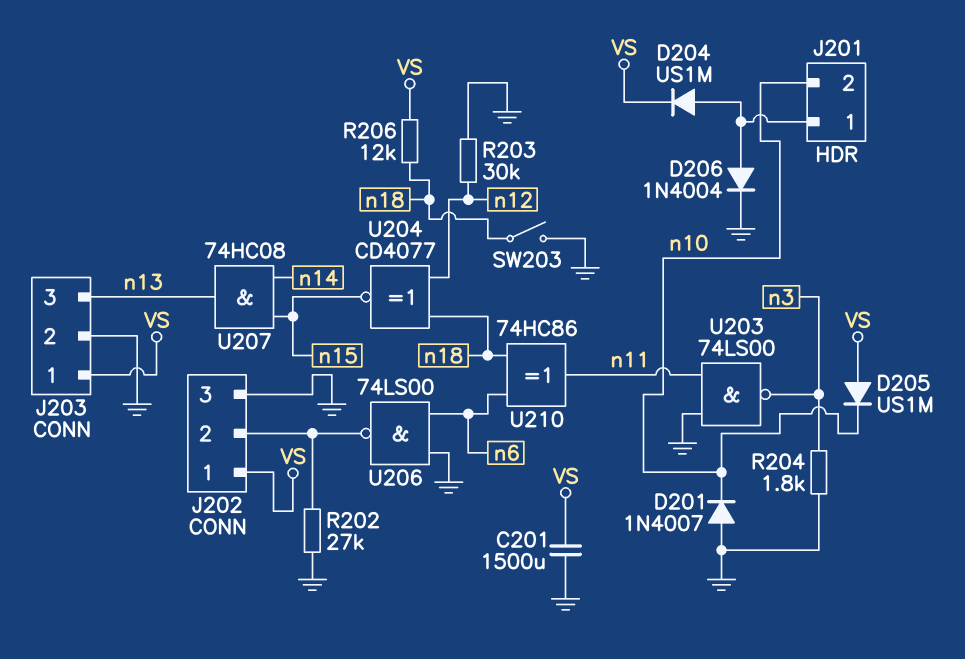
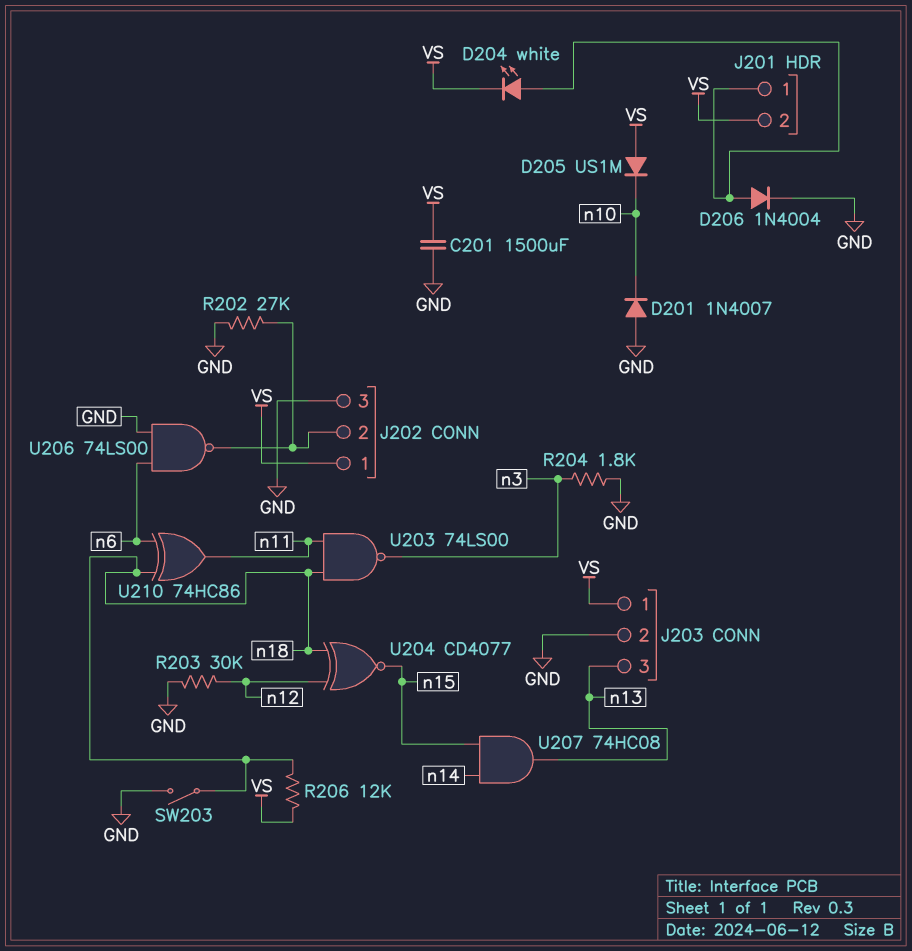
D204: diode US1M (A J201/1, K VS) -> LED white (A J201/1, K VS)
J201 pin 2: n10 -> VS
U203: NAND 74LS00 (in GND, in n11, out n3) -> NAND 74LS00 (in n11, in n18, out n3)

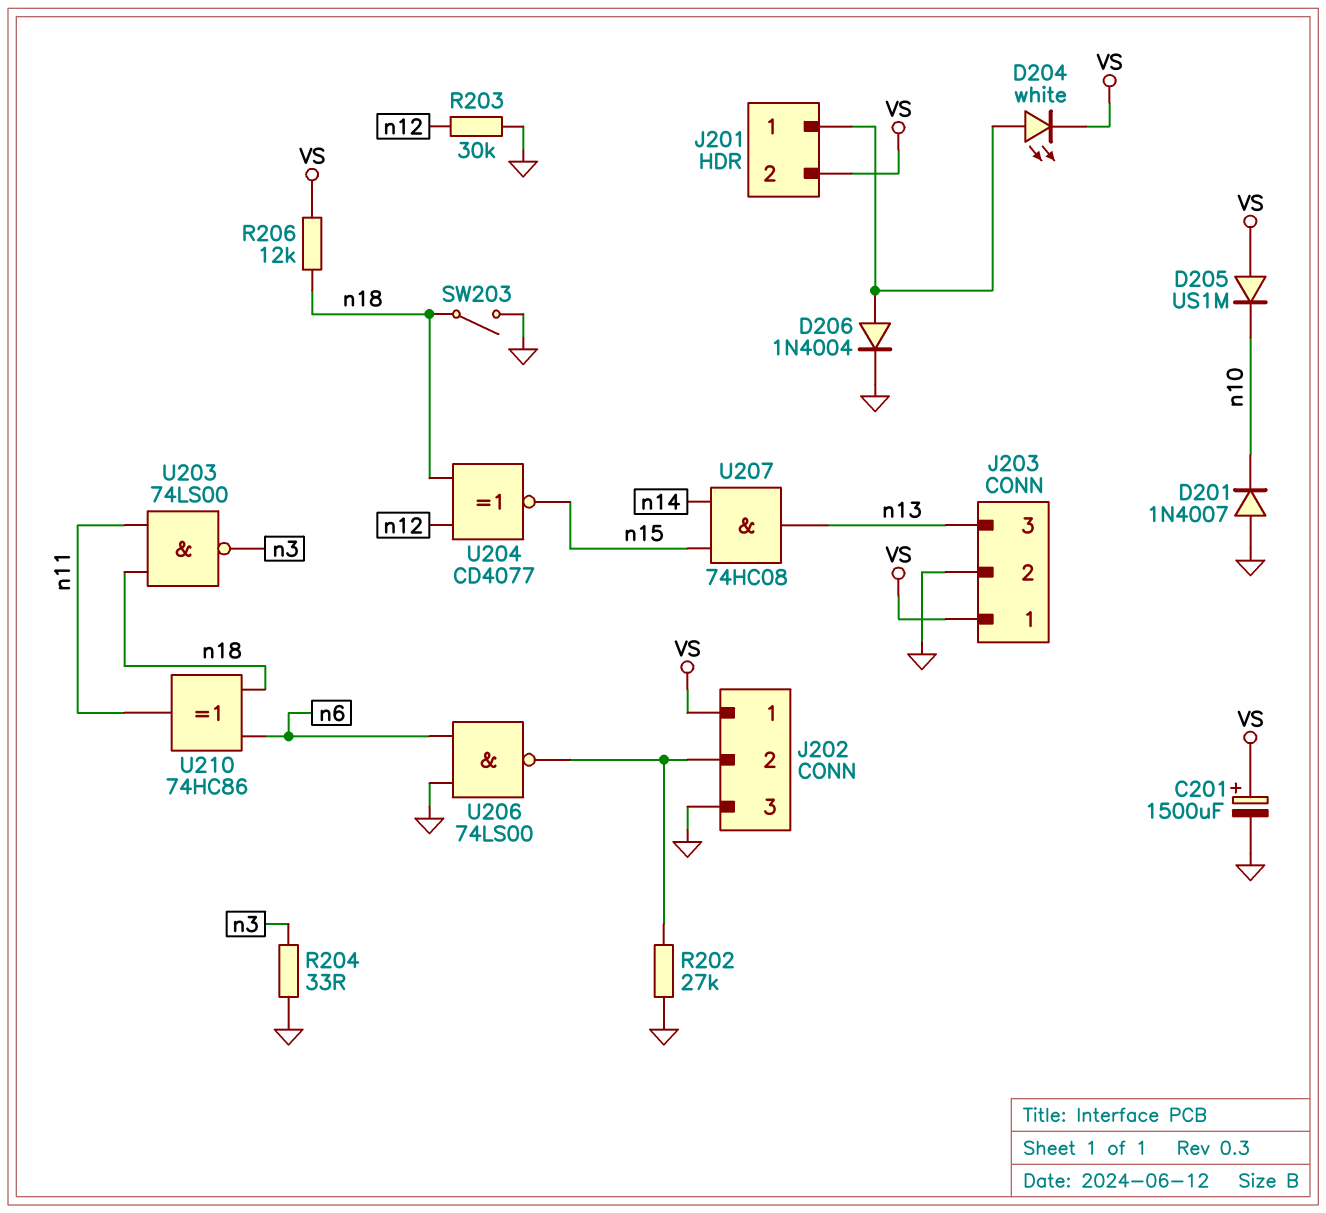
C201: 1500uF (GND, VS) -> 1500uF (plus VS, minus GND)
R204: 1.8k (GND, n3) -> 33 (GND, n3)

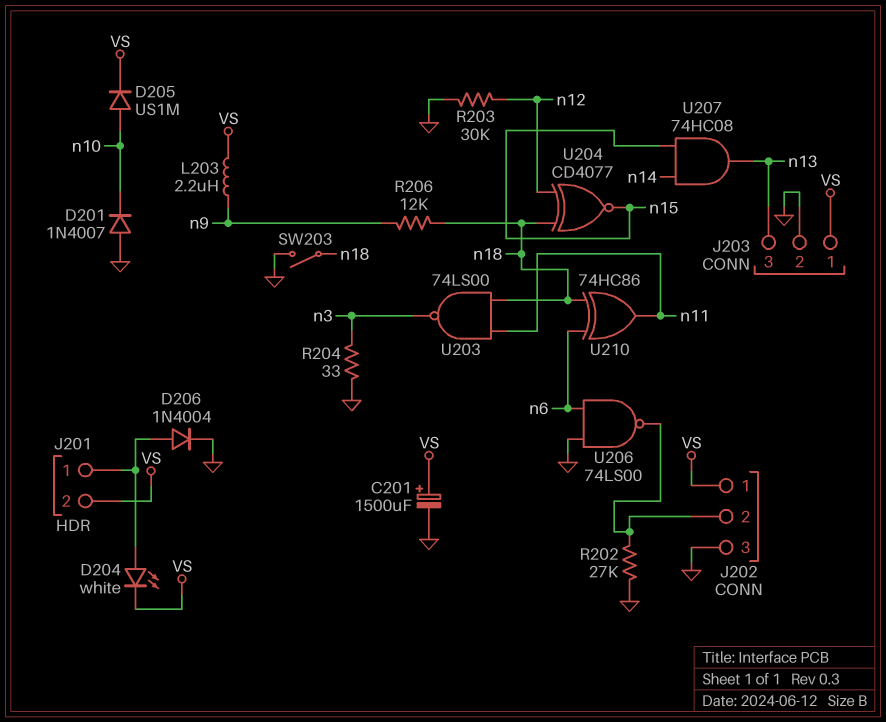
D205: diode US1M (A VS, K n10) -> diode US1M (A n10, K VS)
L203: none -> 2.2uH (VS, n9)
R206: 12k (VS, n18) -> 12k (n9, n18)

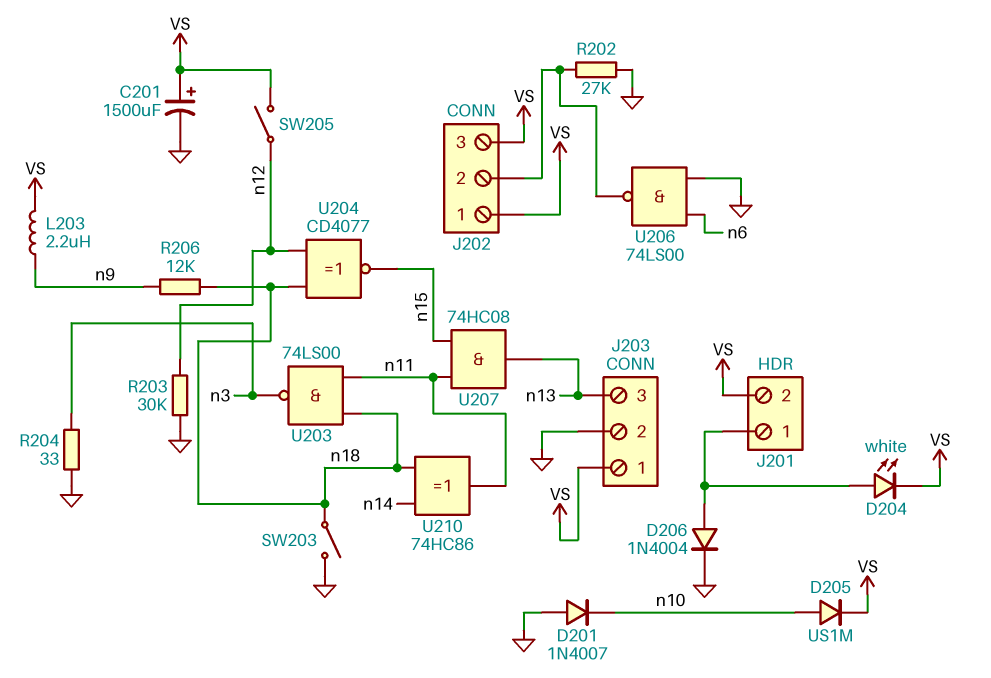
J202 pin 3: GND -> VS
SW205: none -> switch (VS, n12)
U207: AND 74HC08 (in n14, in n15, out n13) -> AND 74HC08 (in n11, in n15, out n13)
U210: XOR 74HC86 (in n6, in n18, out n11) -> XOR 74HC86 (in n14, in n18, out n11)

